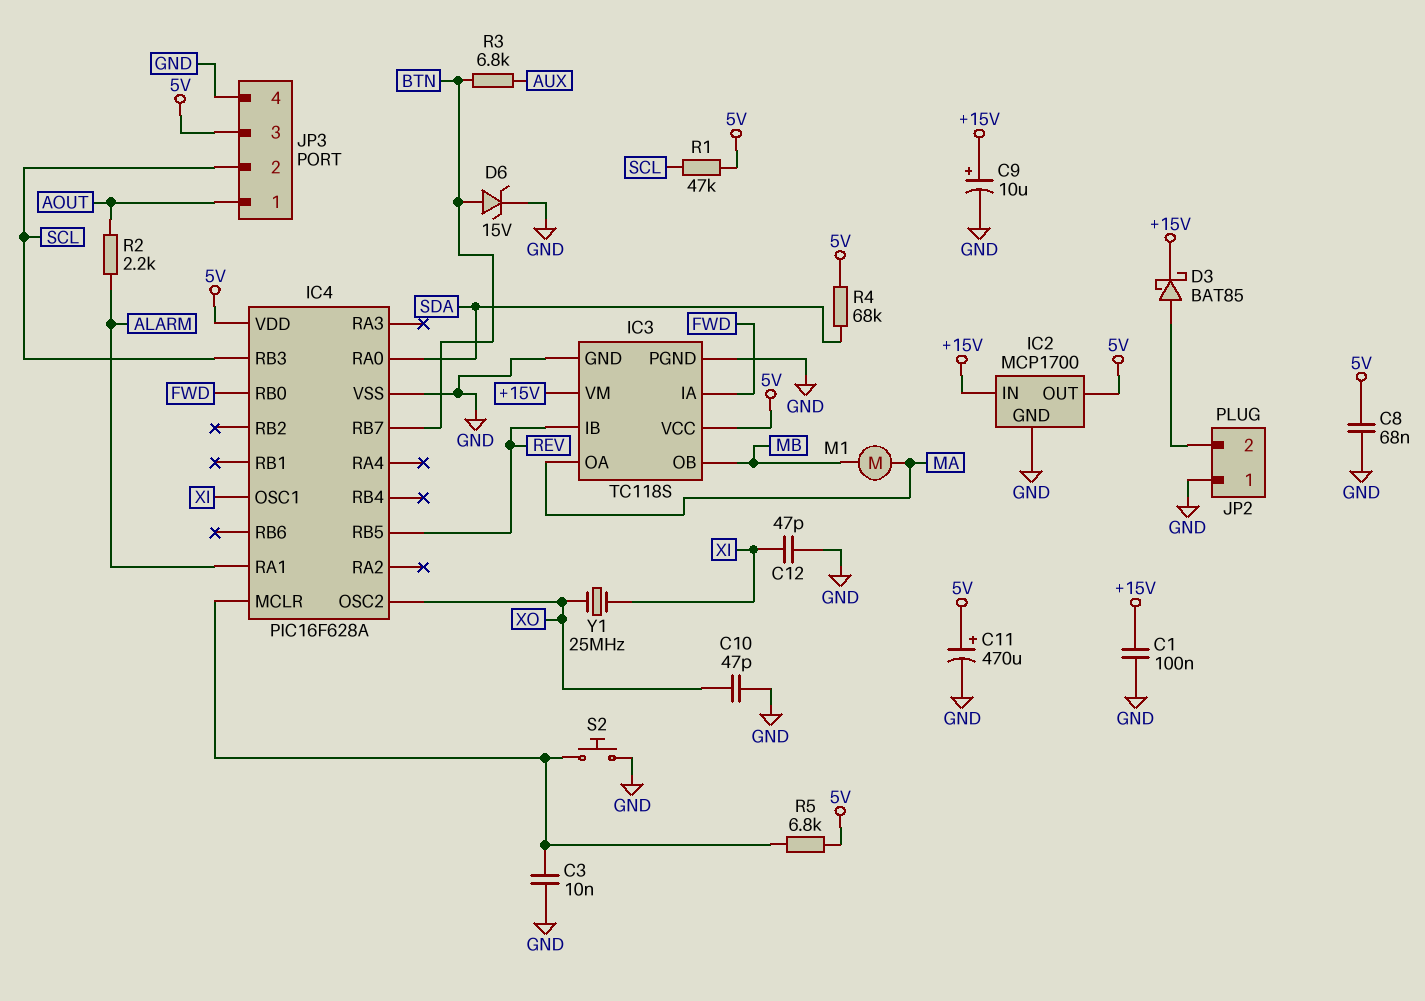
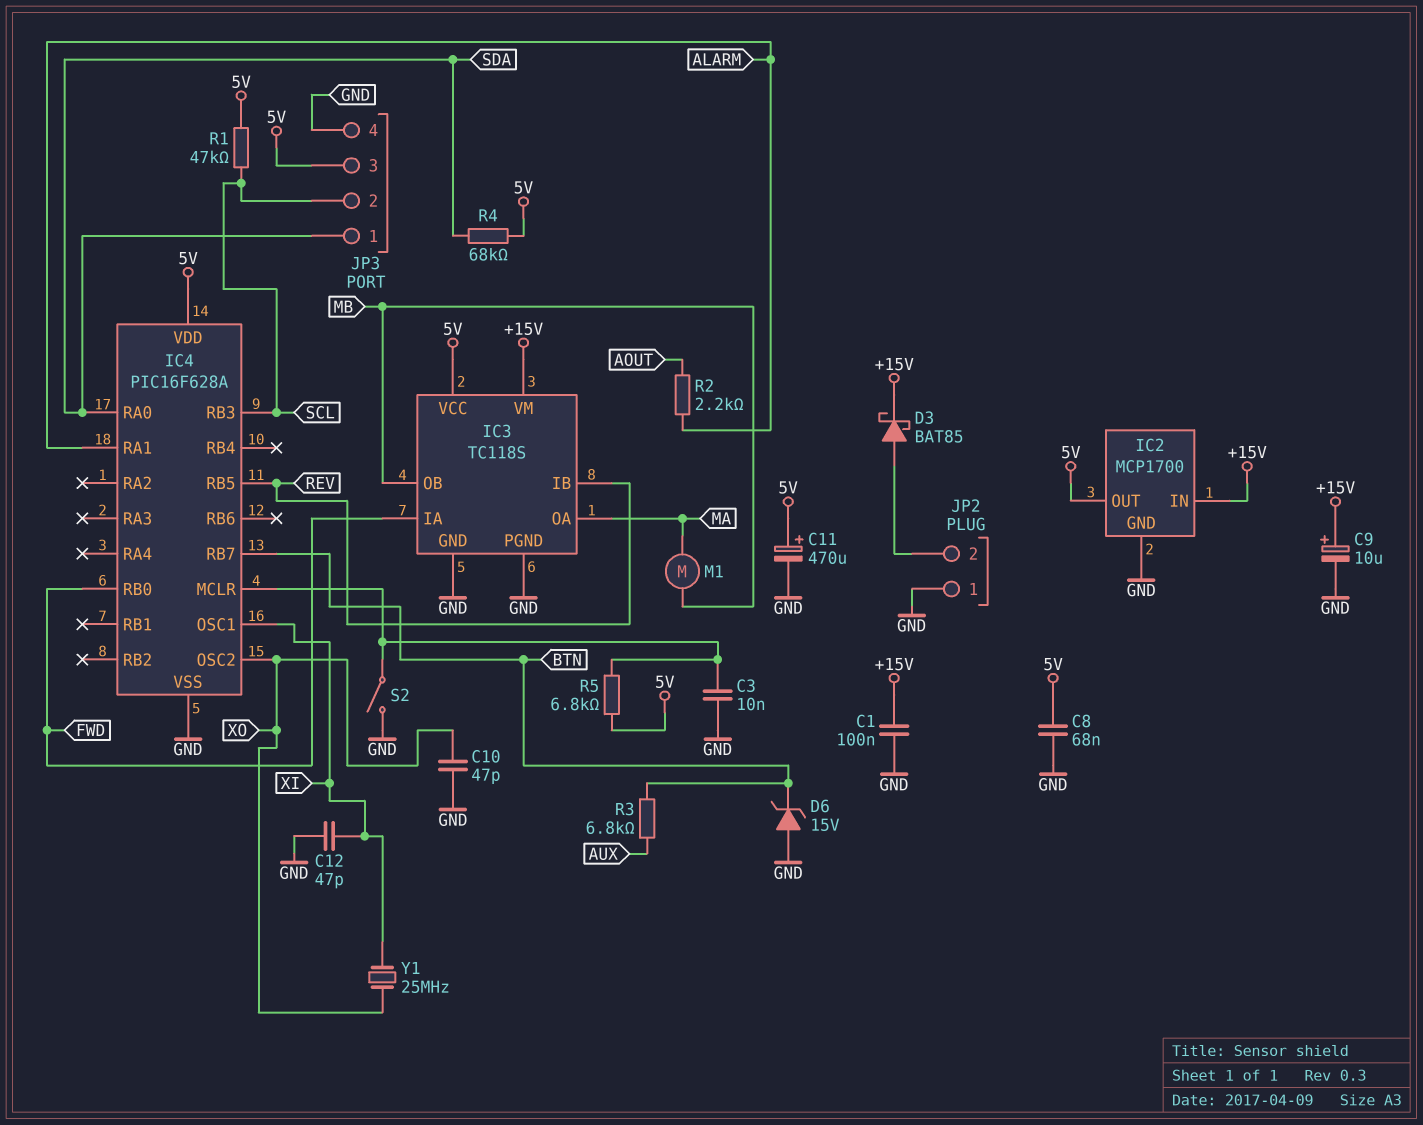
D6: zener 15V (A BTN, K GND) -> zener 15V (A GND, K BTN)
JP3 pin 1: AOUT -> SDA
S2: button (GND, IC4/MCLR) -> switch (GND, IC4/MCLR)

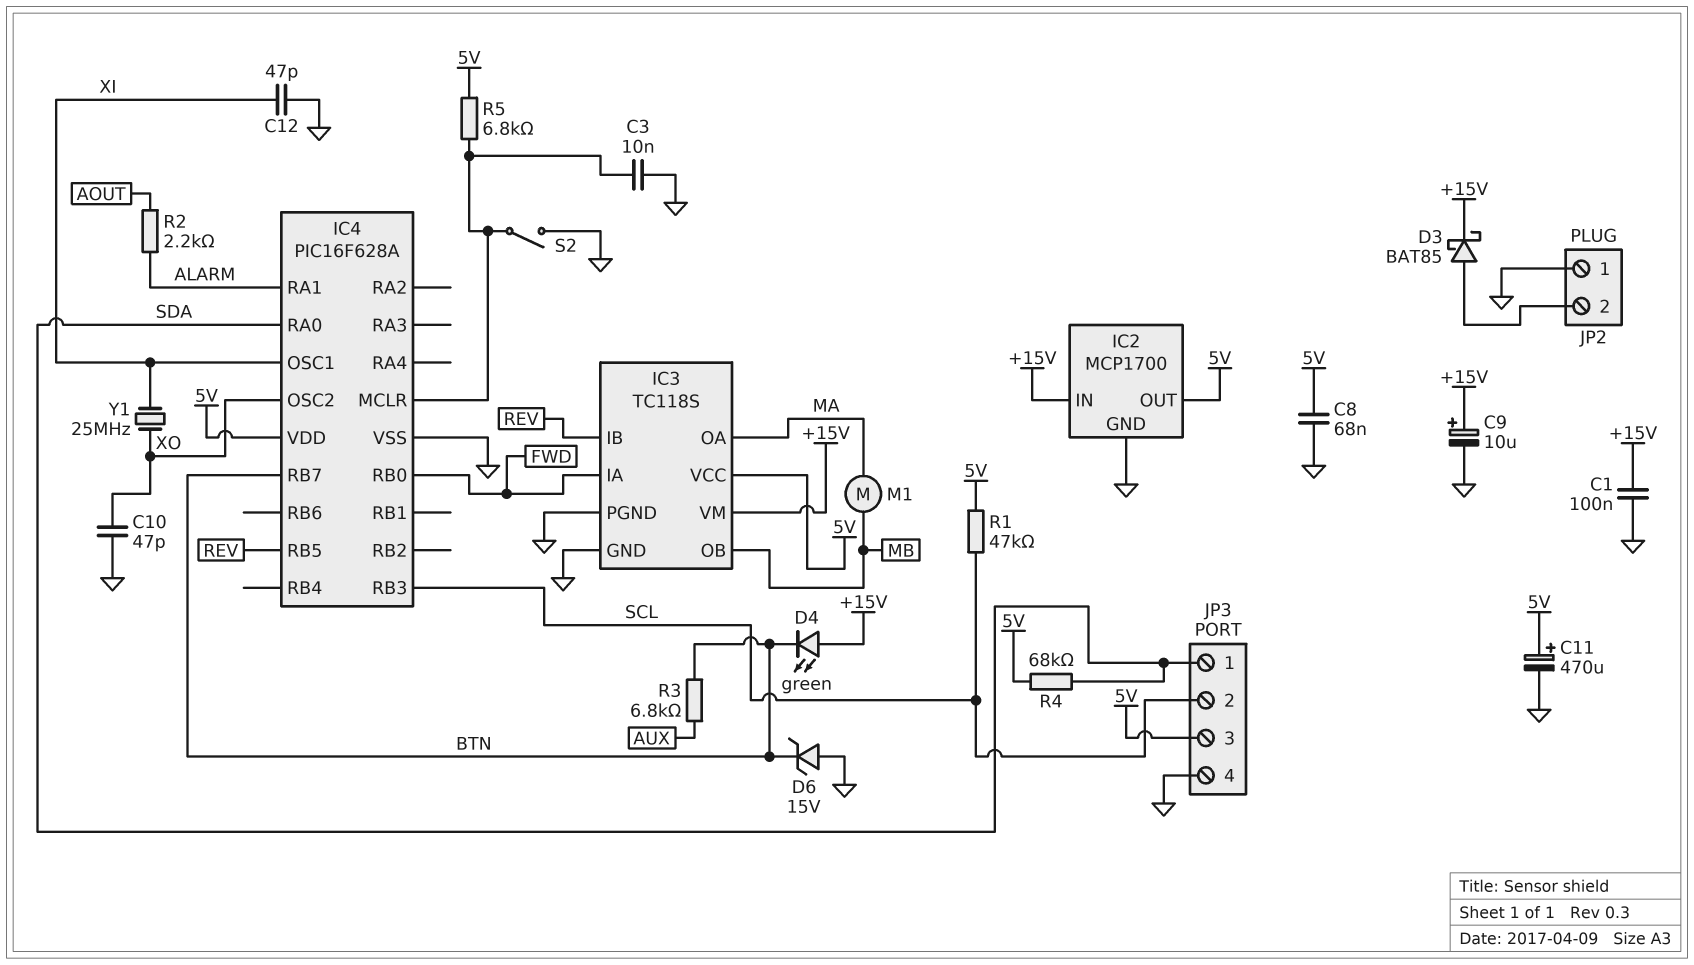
D4: none -> LED green (A +15V, K BTN)

